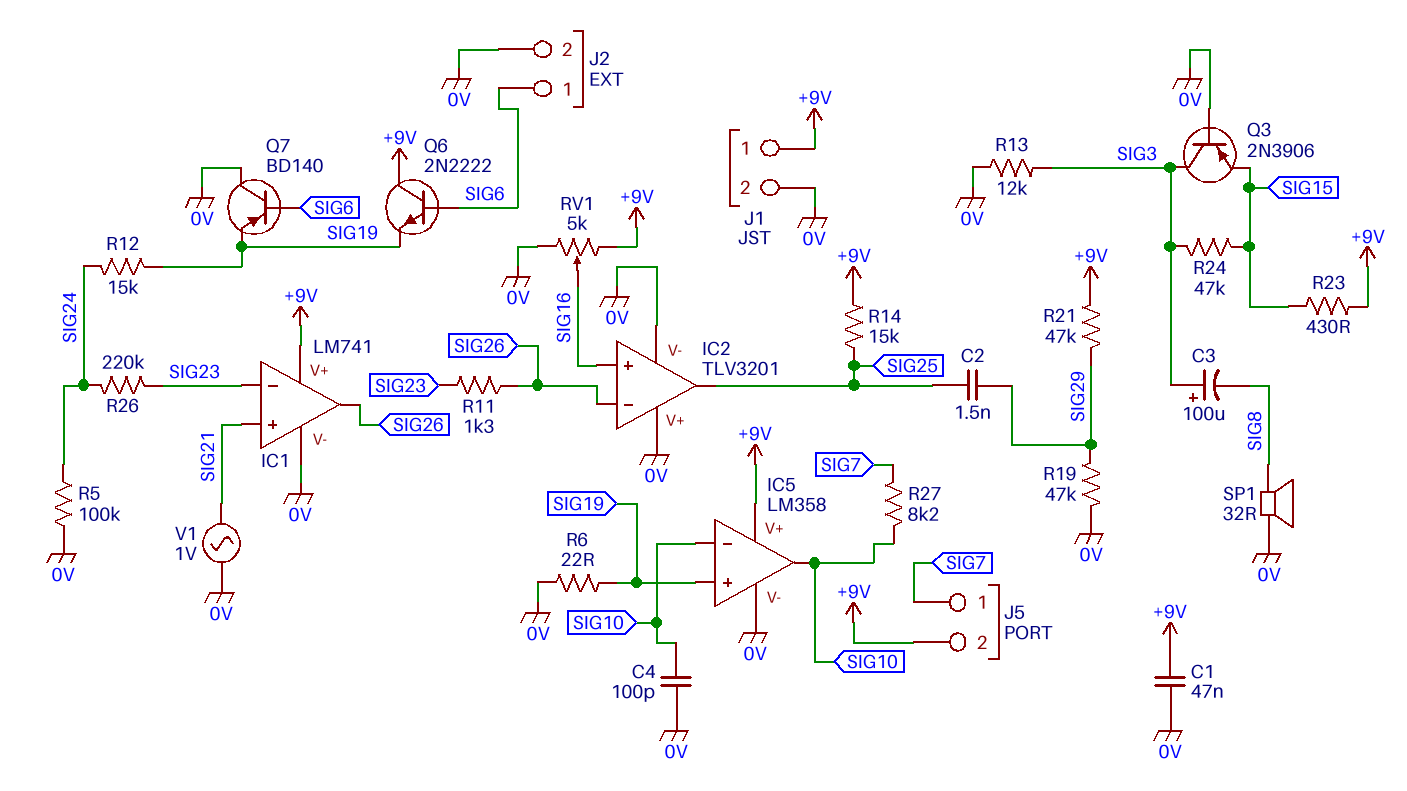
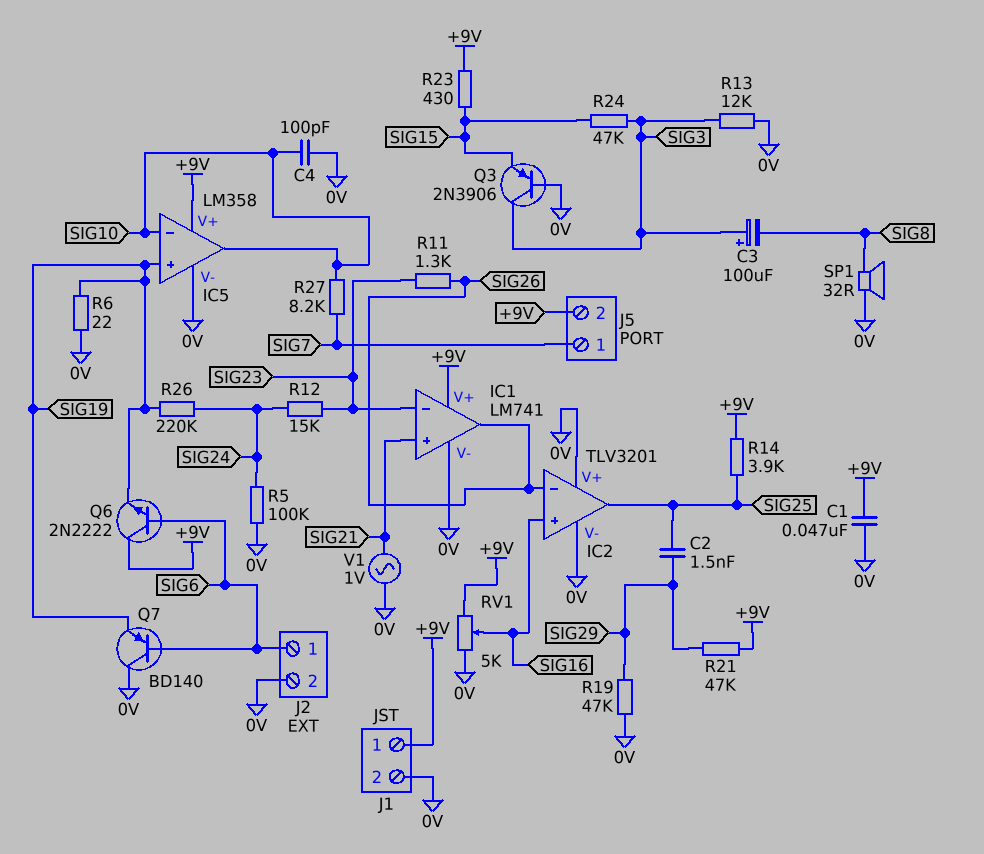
R12: 15k (SIG19, SIG24) -> 15k (SIG23, SIG24)
R14: 15k (+9V, SIG25) -> 3.9k (+9V, SIG25)
R26: 220k (SIG23, SIG24) -> 220k (SIG19, SIG24)

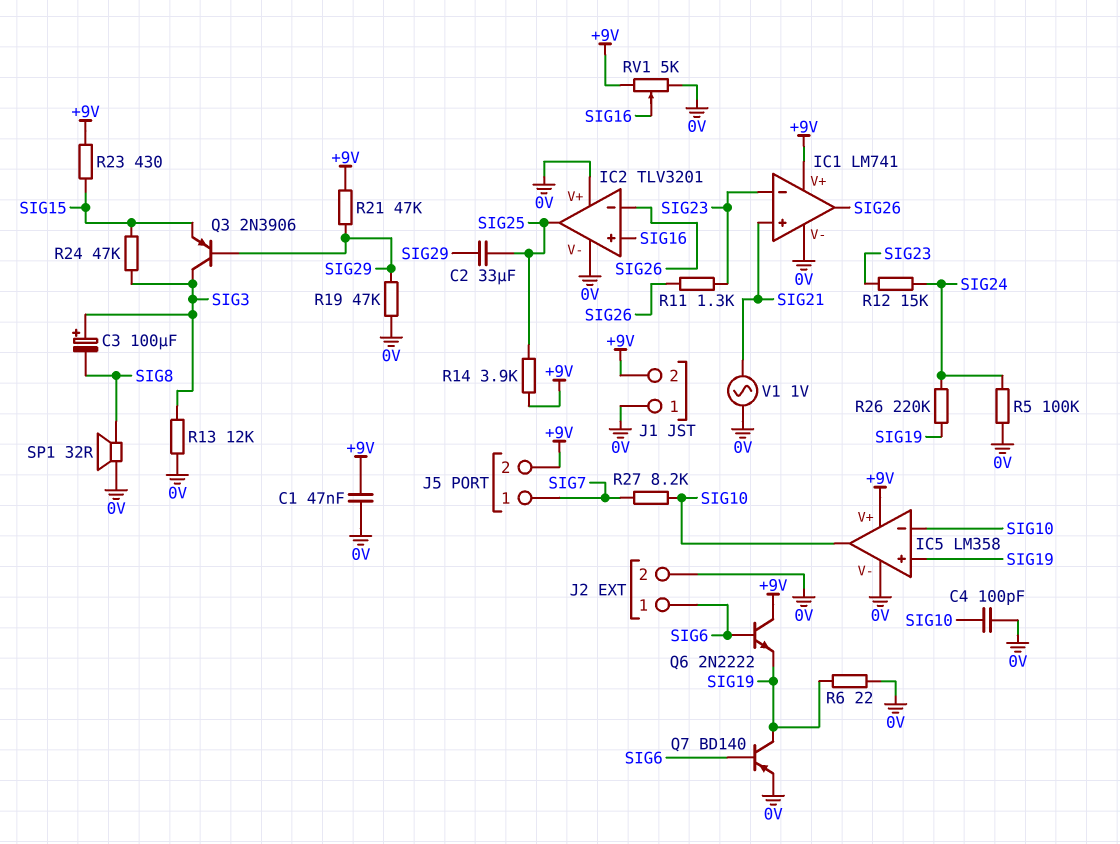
C2: 1.5nF (SIG25, SIG29) -> 33uF (SIG25, SIG29)
J1 pin 1: +9V -> 0V
J1 pin 2: 0V -> +9V
Q3: PNP 2N3906 (B 0V, C SIG3, E SIG15) -> PNP 2N3906 (B SIG29, C SIG3, E SIG15)
Q7: PNP BD140 (B SIG6, C 0V, E SIG19) -> PNP BD140 (B SIG6, C SIG19, E 0V)

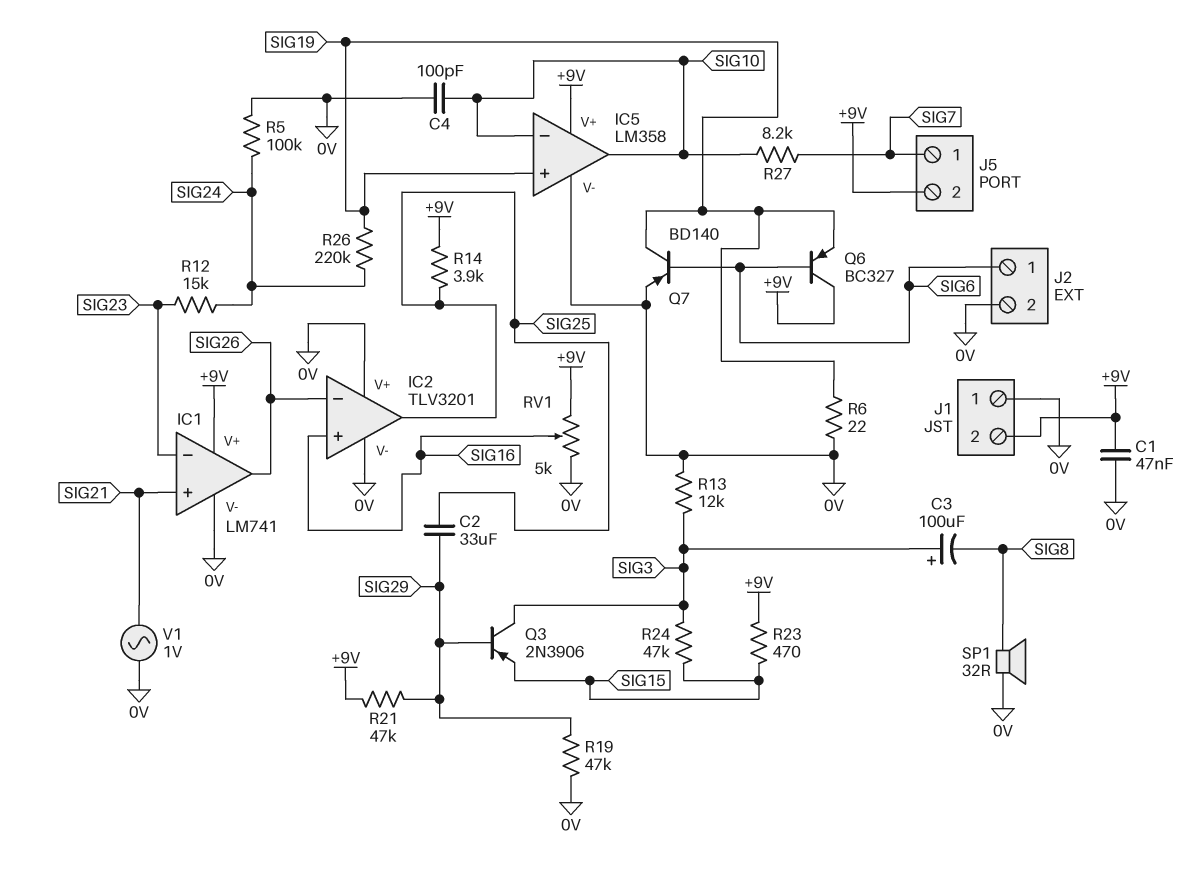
Q6: NPN 2N2222 (B SIG6, C +9V, E SIG19) -> PNP BC327 (B SIG6, C +9V, E SIG19)
R11: 1.3k (SIG23, SIG26) -> none
R23: 430 (+9V, SIG15) -> 470 (+9V, SIG15)

